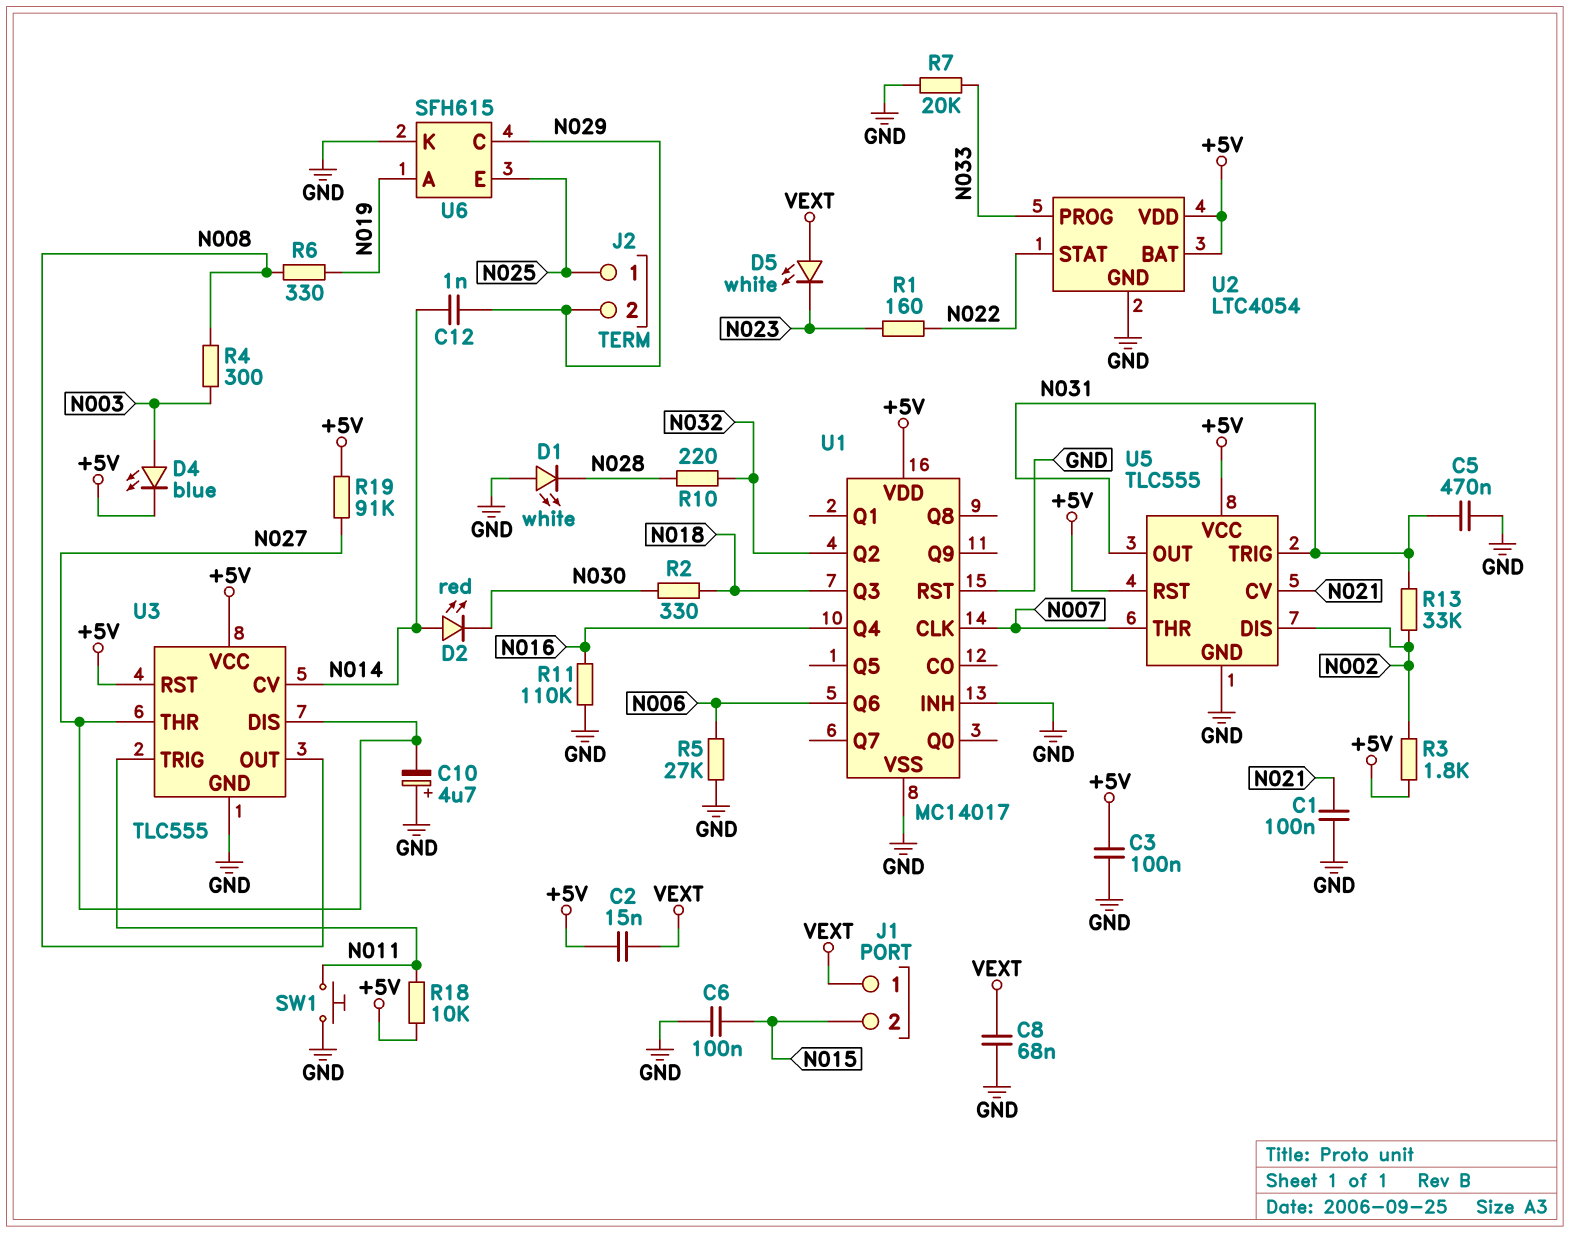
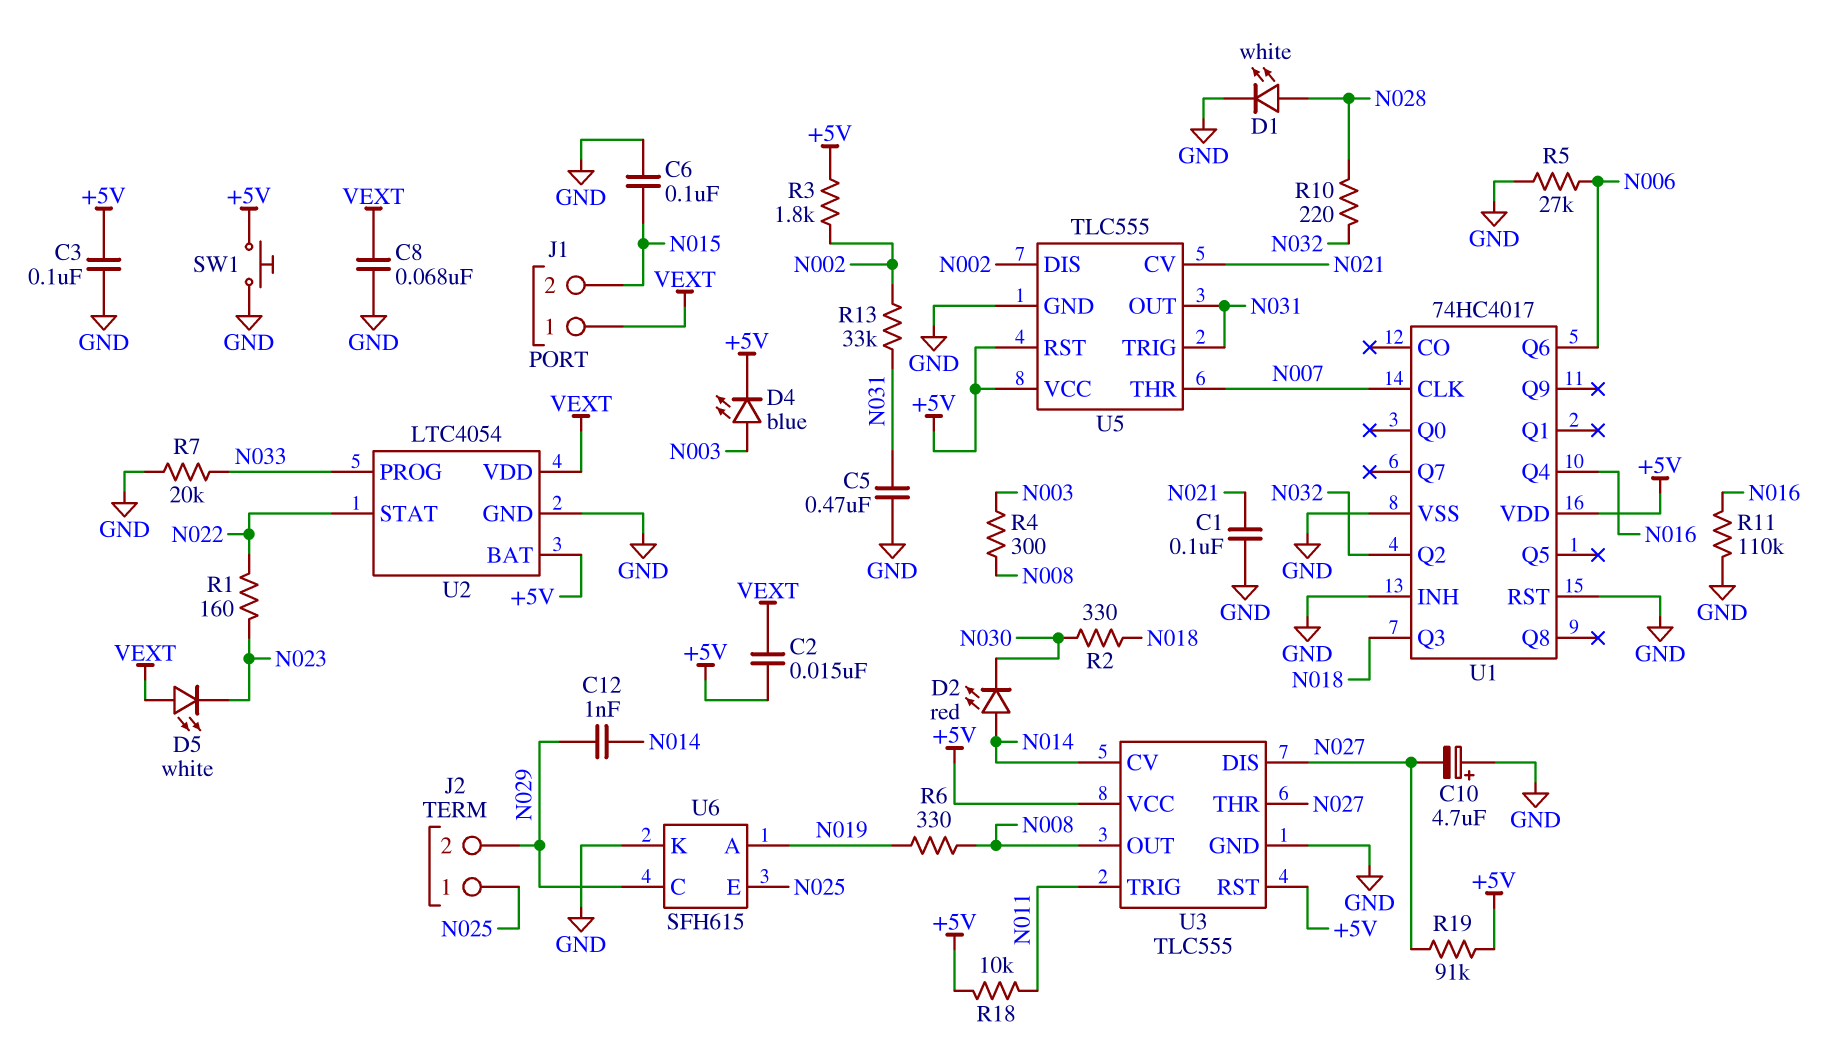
D1: LED white (A GND, K N028) -> LED white (A N028, K GND)
SW1: button (GND, N011) -> button (+5V, GND)
U1: MC14017 -> 74HC4017
U2 pin VDD: +5V -> VEXT

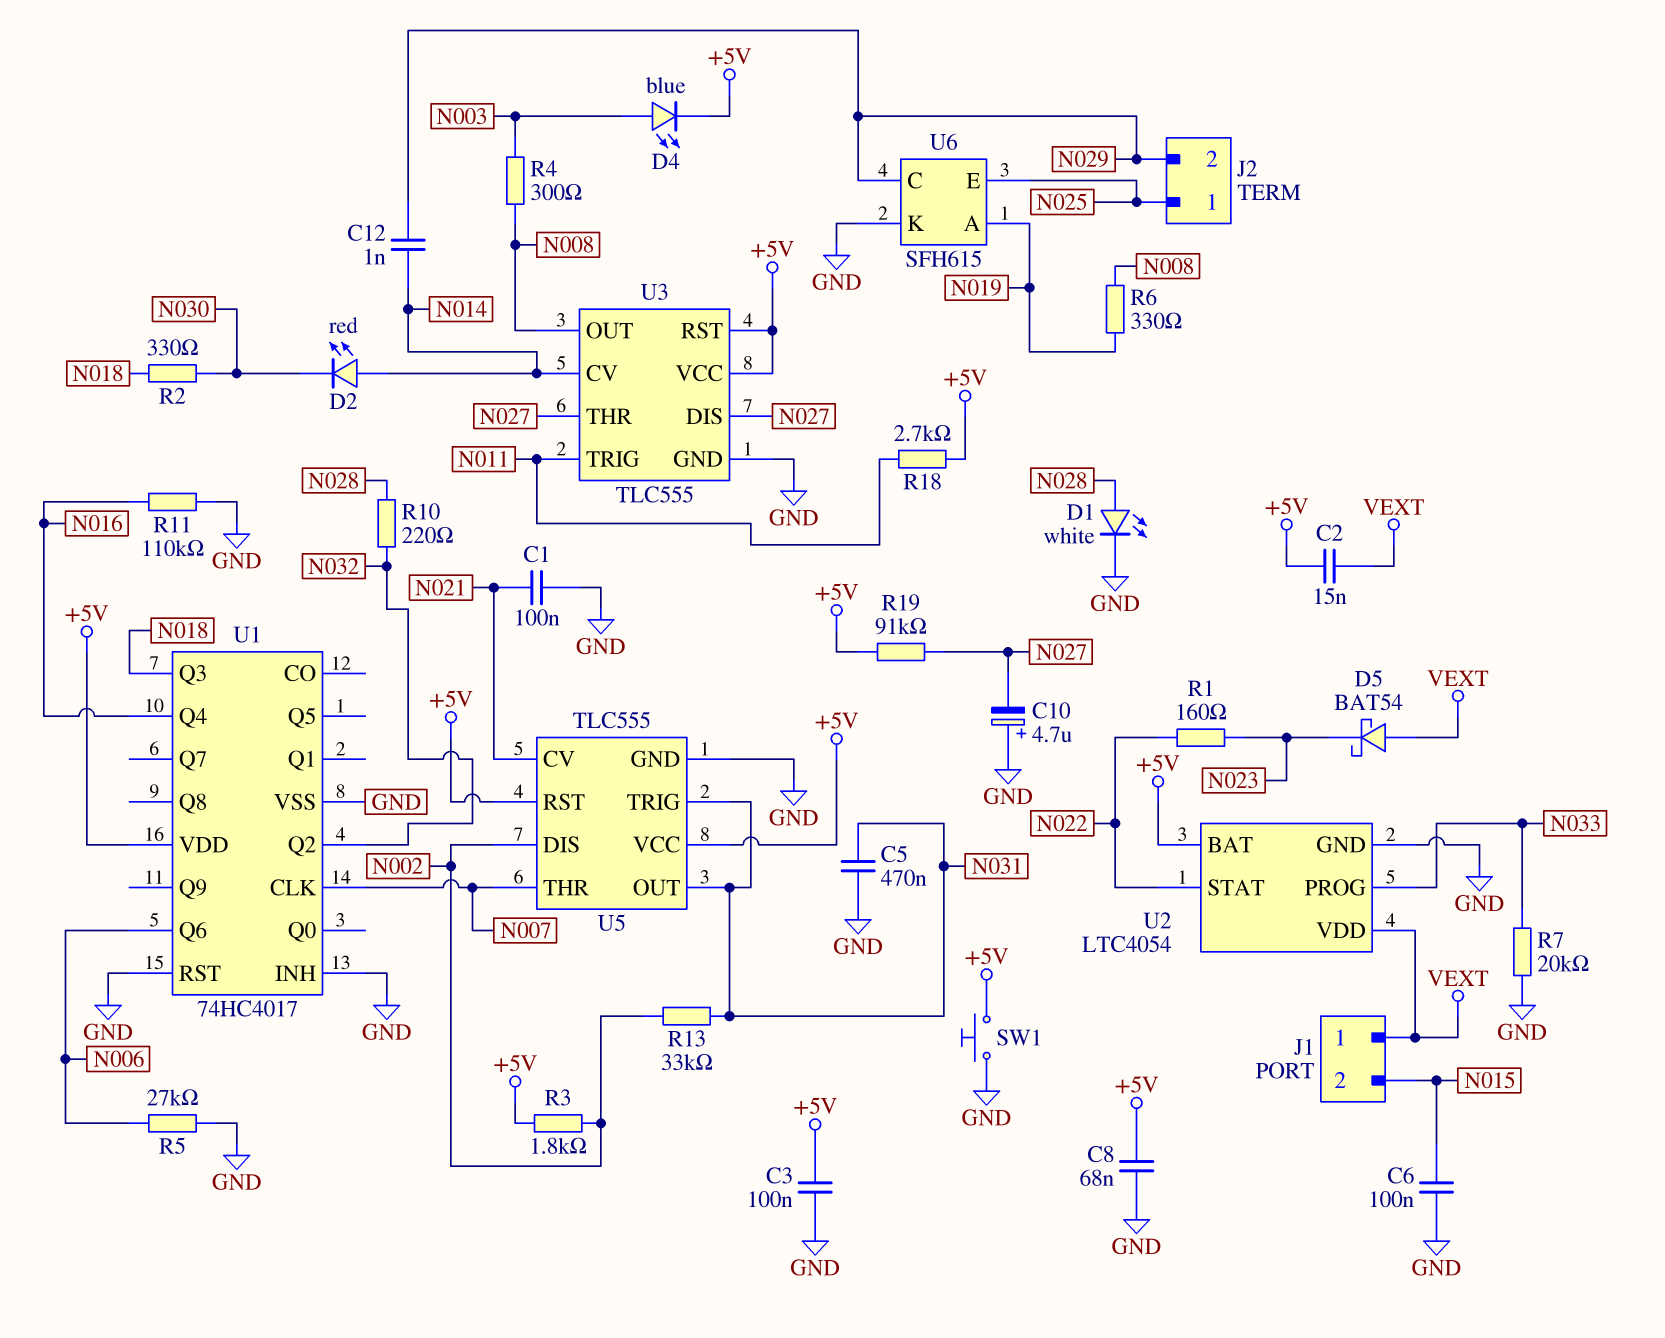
C8: 68nF (GND, VEXT) -> 68nF (+5V, GND)
D5: LED white (A VEXT, K N023) -> schottky BAT54 (A VEXT, K N023)
R18: 10k (+5V, N011) -> 2.7k (+5V, N011)

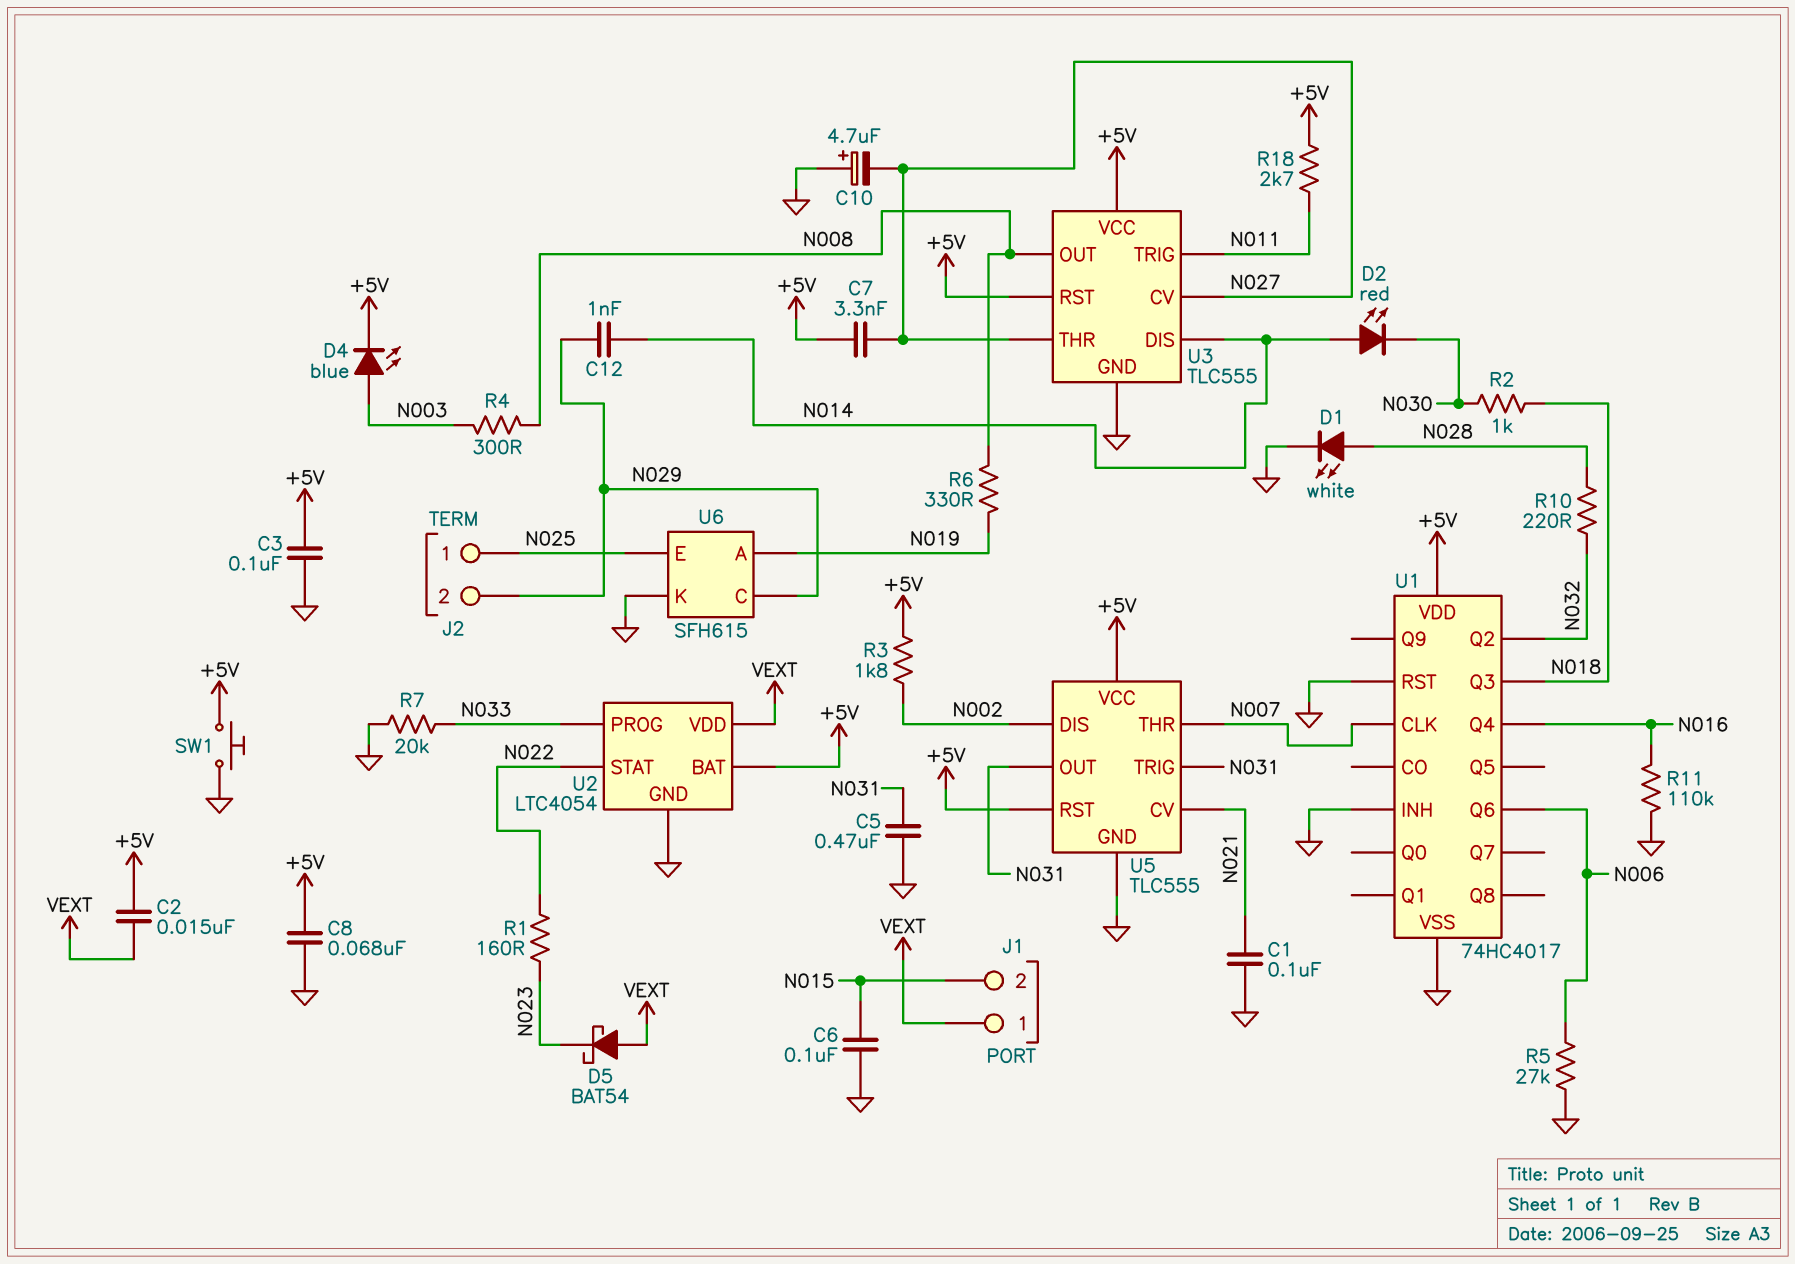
C7: none -> 3.3nF (+5V, N027)
R2: 330 (N018, N030) -> 1k (N018, N030)
R13: 33k (N002, N031) -> none
R19: 91k (+5V, N027) -> none
U3 pin CV: N014 -> N027
U3 pin DIS: N027 -> N014

